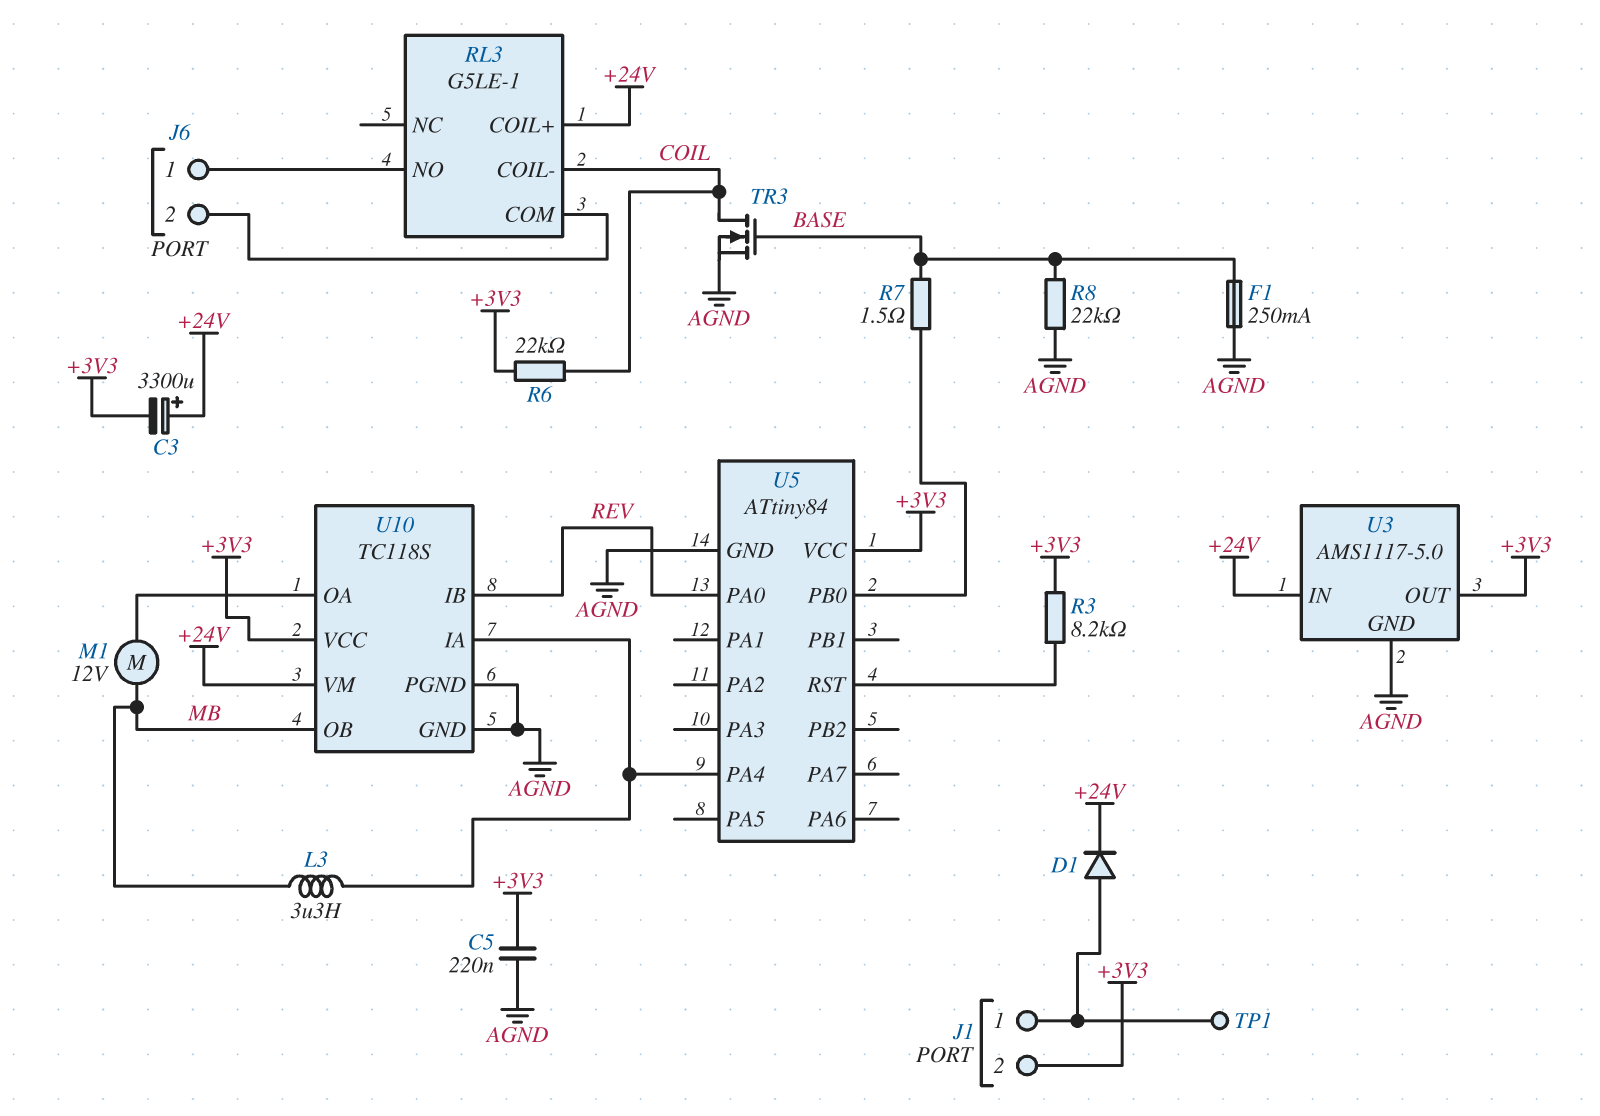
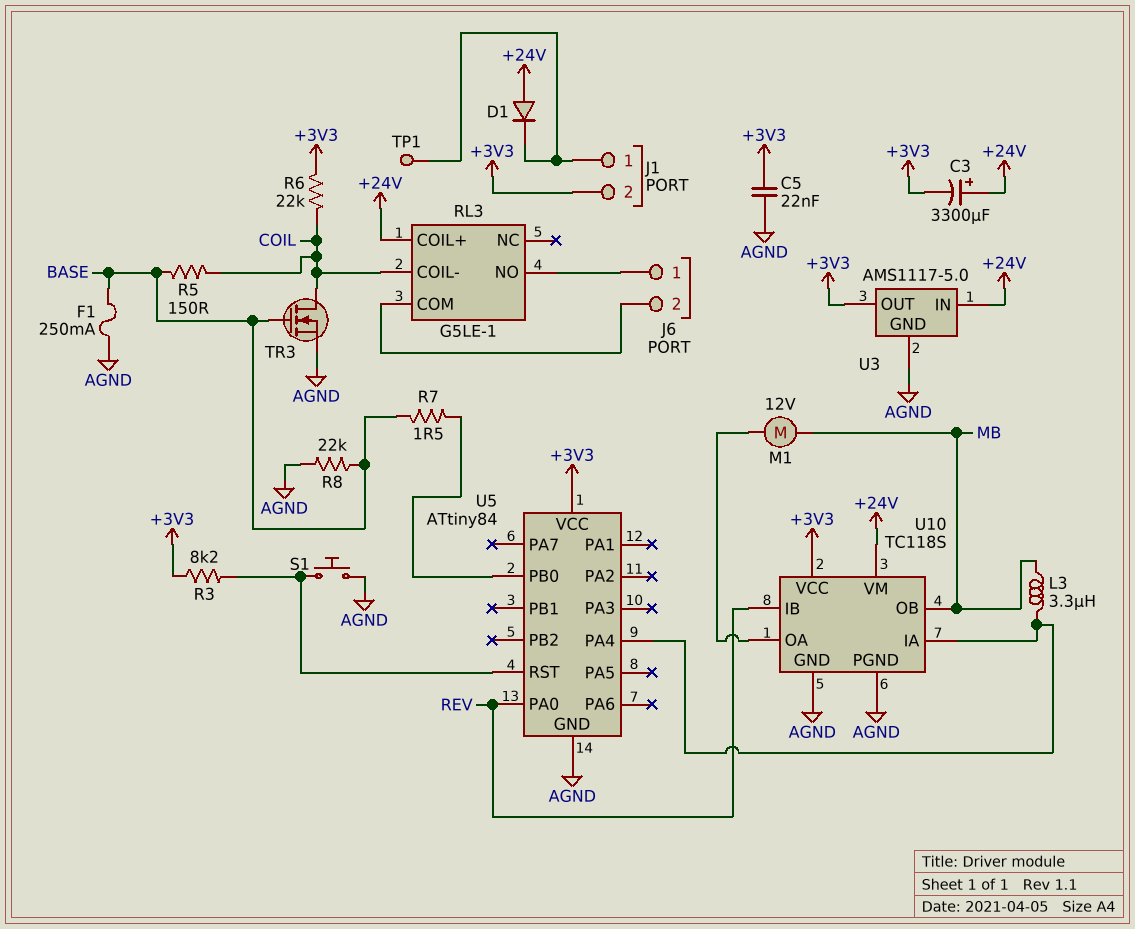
C5: 220nF (+3V3, AGND) -> 22nF (+3V3, AGND)
D1: diode (A J1/1, K +24V) -> diode (A +24V, K J1/1)
R5: none -> 150 (BASE, COIL)
S1: none -> button (AGND, U5/RST)

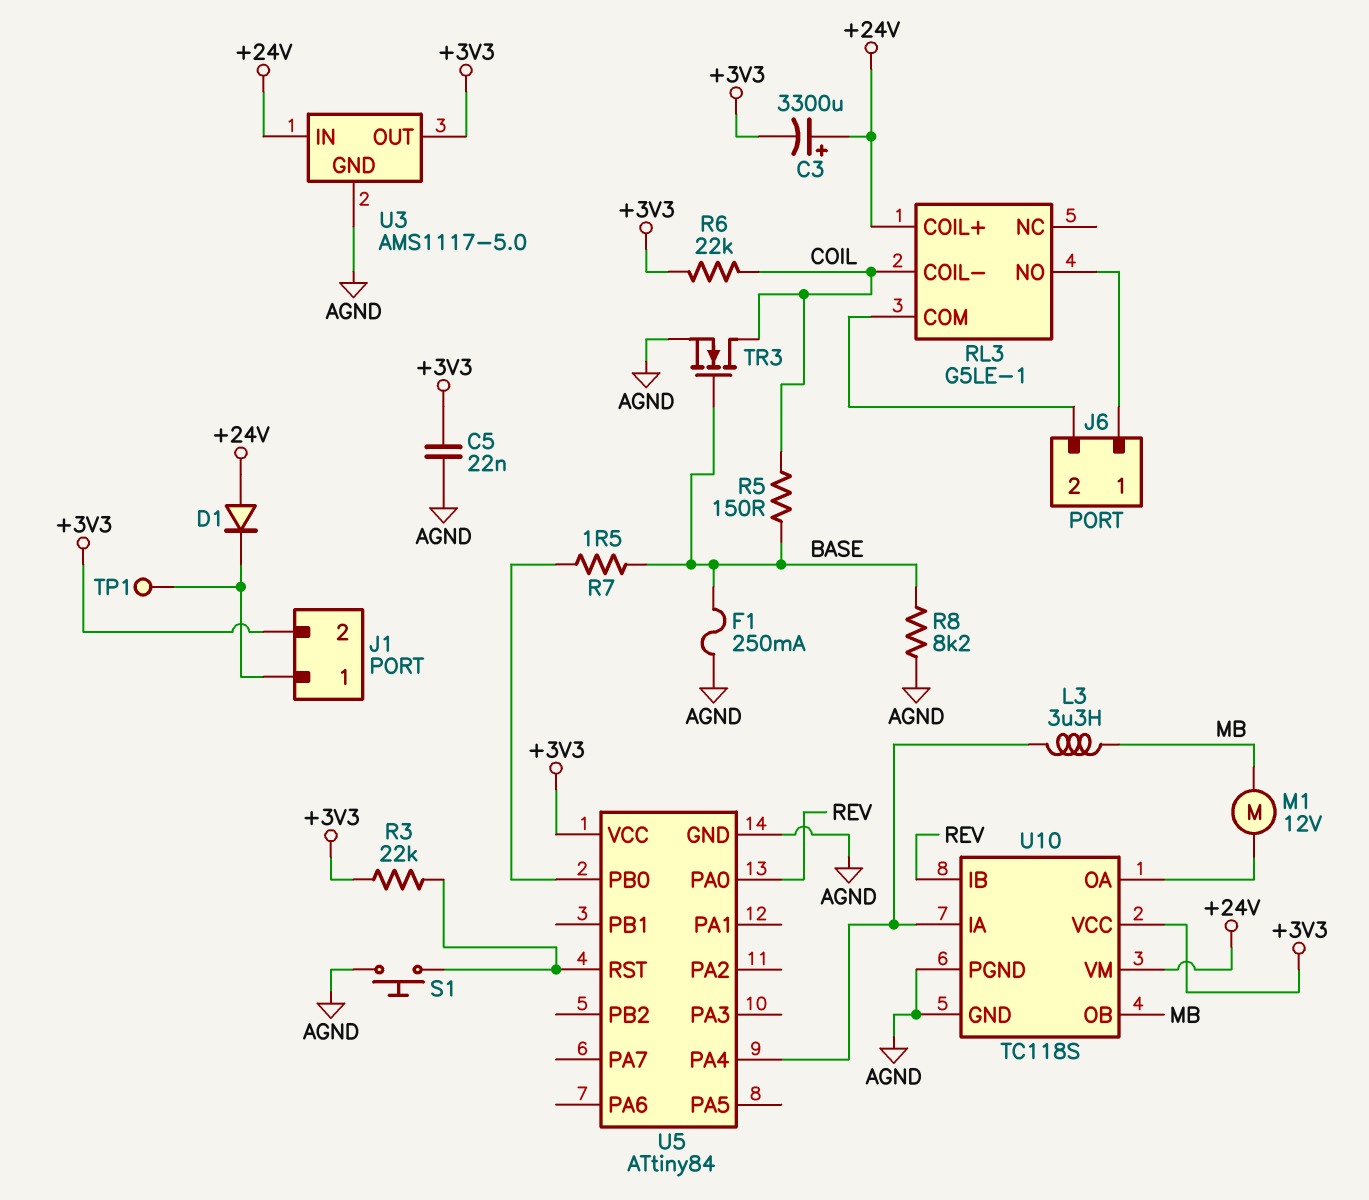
R3: 8.2k (+3V3, U5/RST) -> 22k (+3V3, U5/RST)
R8: 22k (AGND, BASE) -> 8.2k (AGND, BASE)

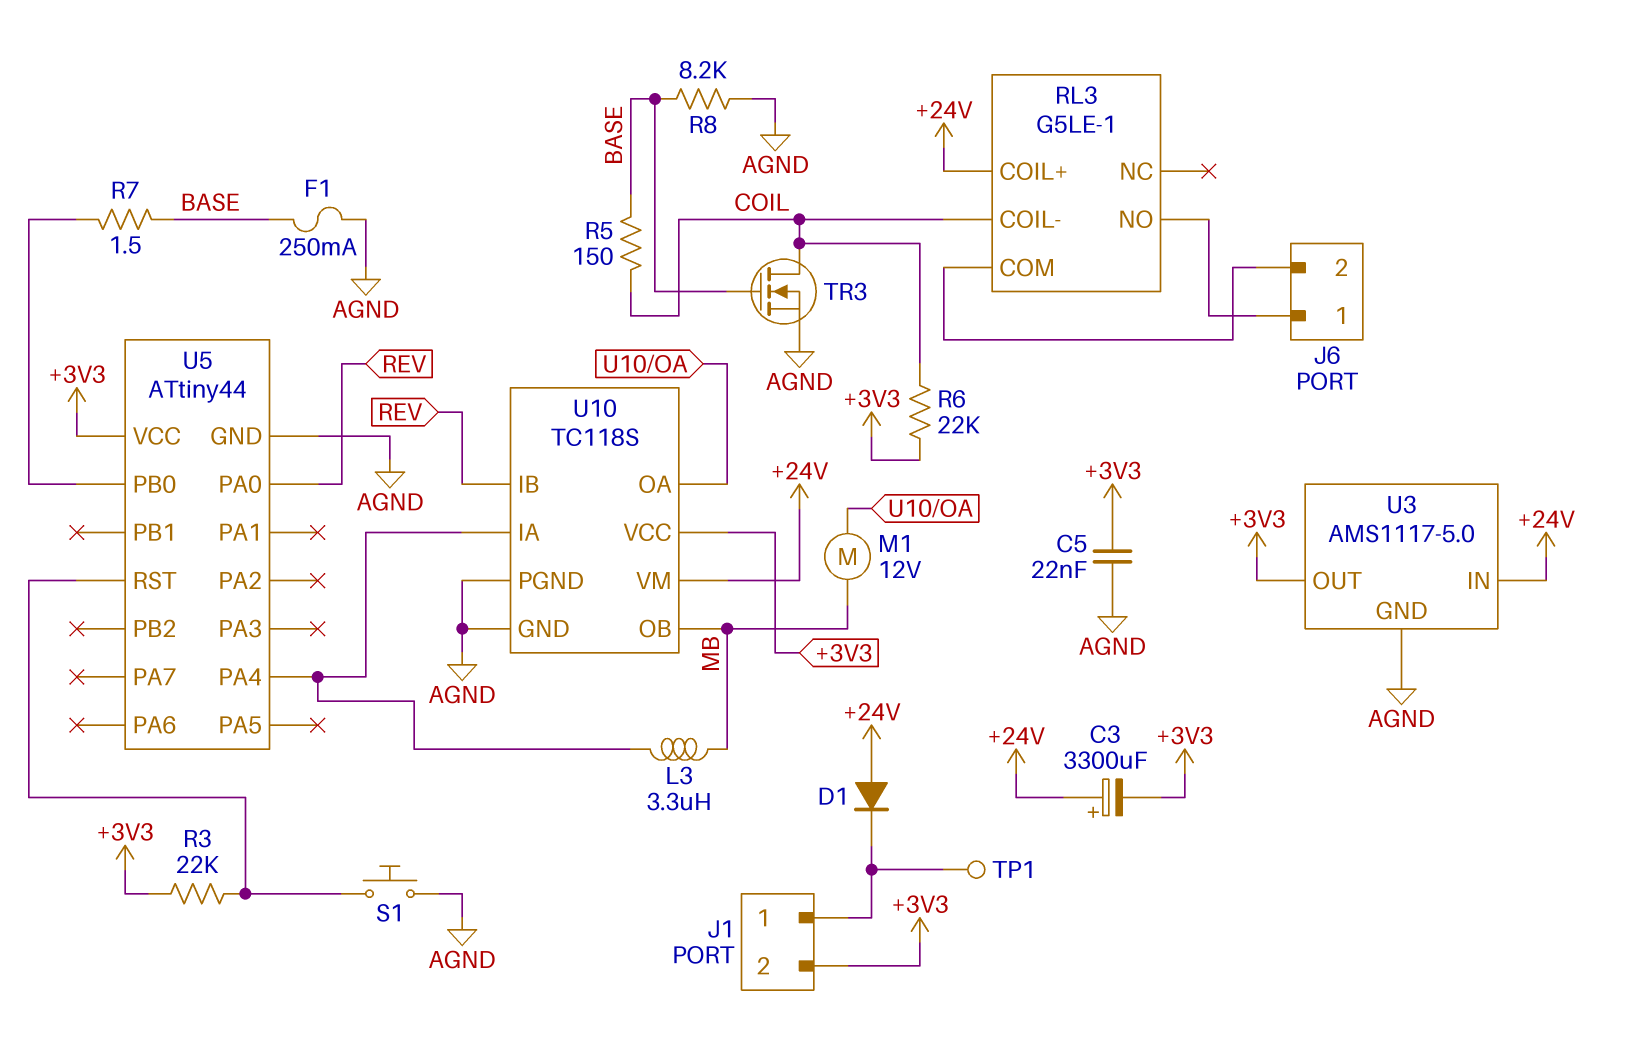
U5: ATtiny84 -> ATtiny44

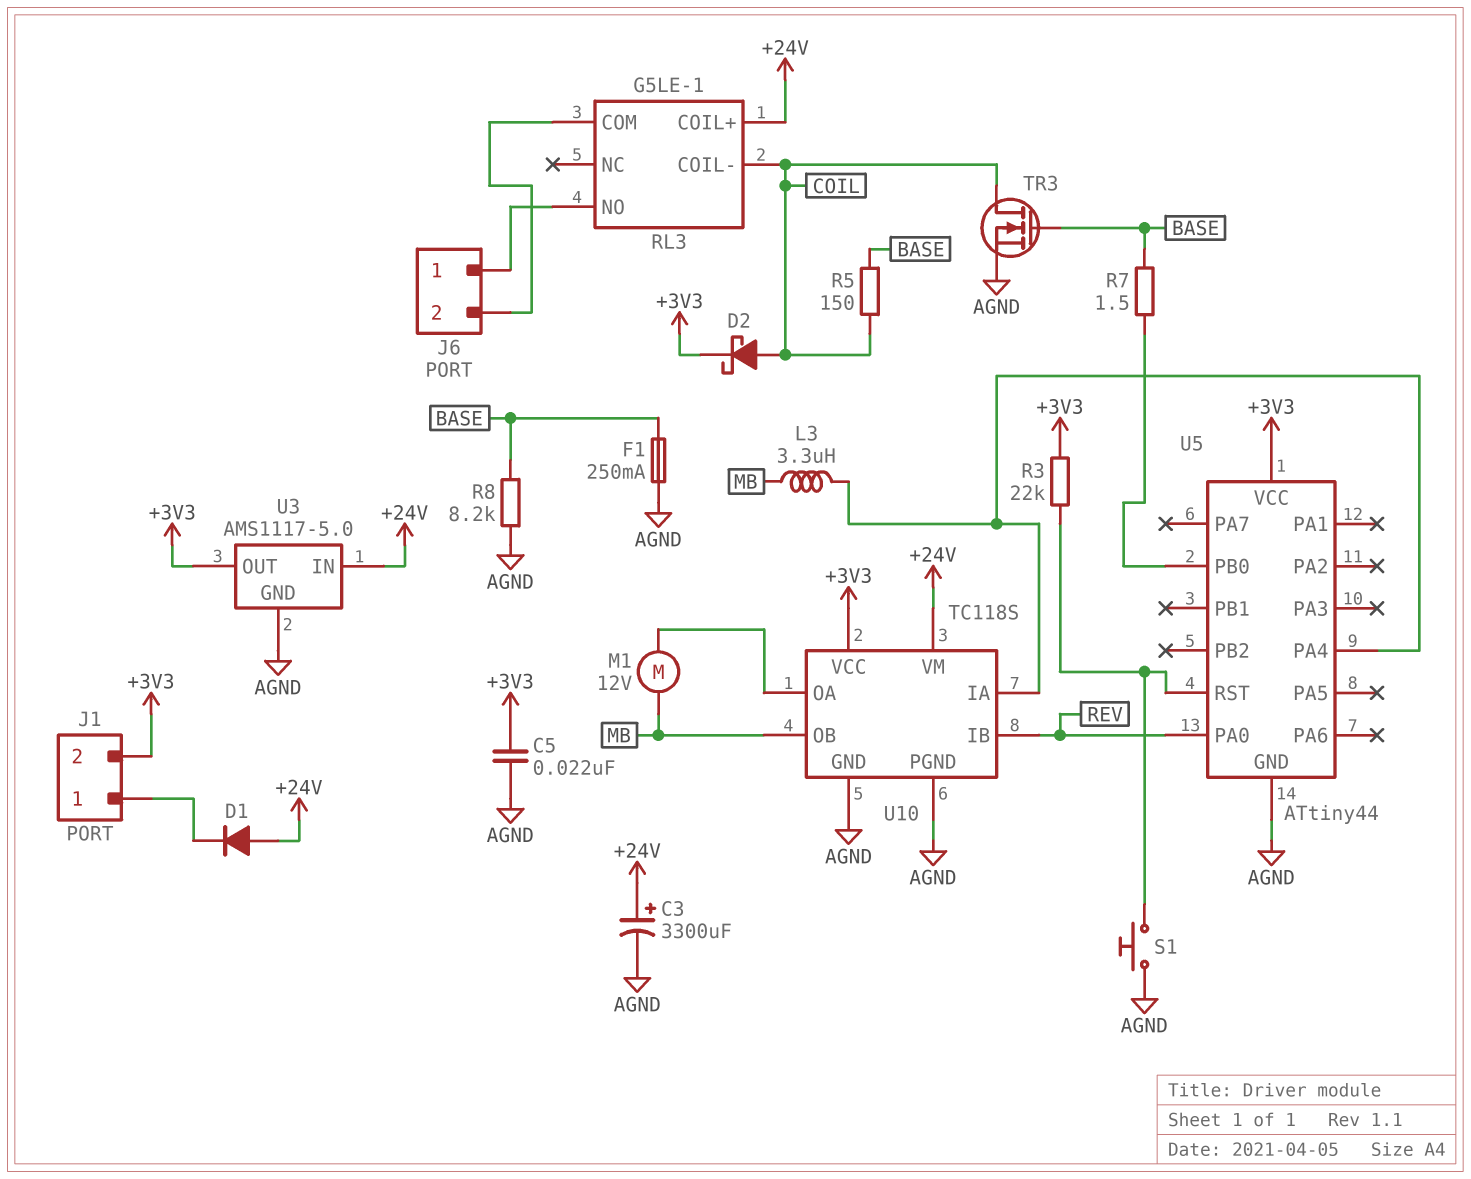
C3: 3300uF (plus +24V, minus +3V3) -> 3300uF (plus +24V, minus AGND)
D2: none -> schottky (A COIL, K +3V3)
R6: 22k (+3V3, COIL) -> none
TP1: test point (J1/1) -> none

